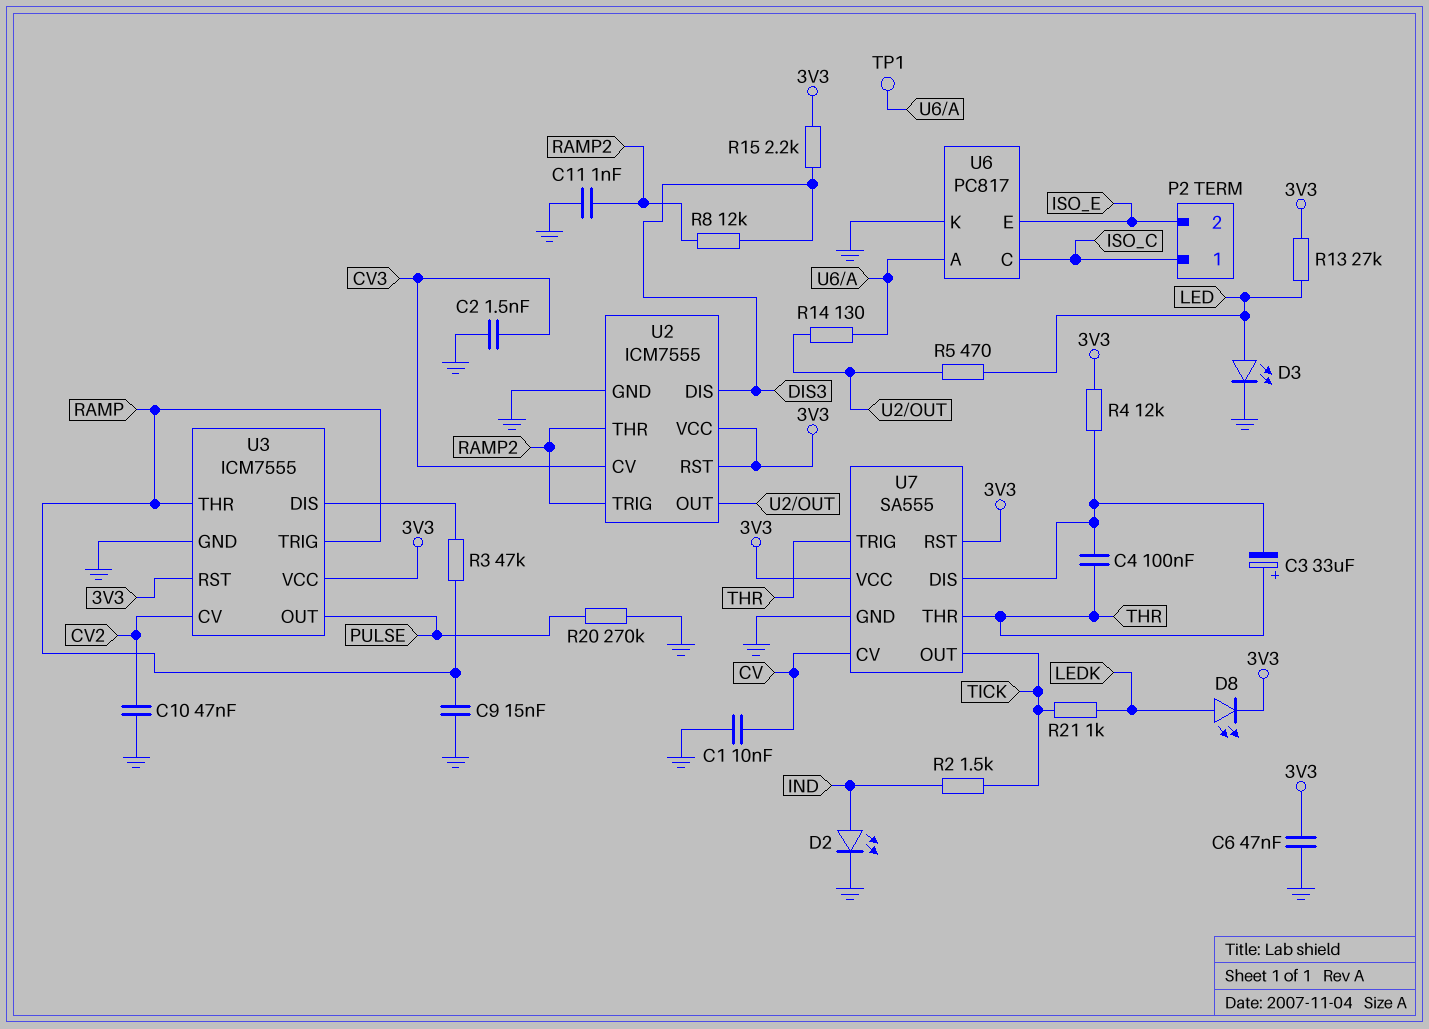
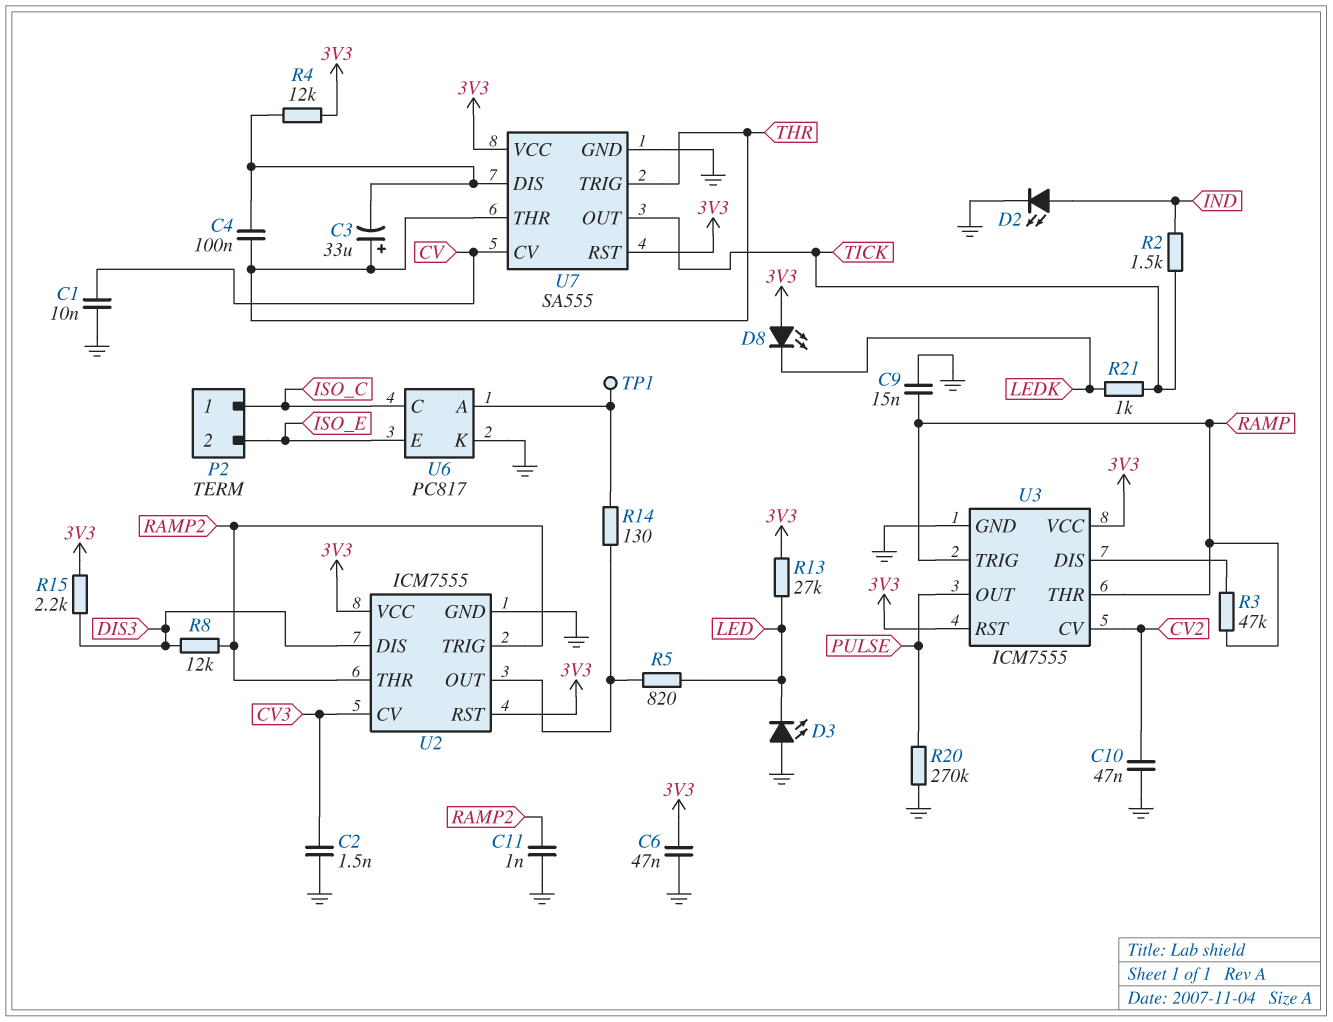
D3: LED (A LED, K GND) -> LED (A GND, K LED)
D8: LED (A LEDK, K 3V3) -> LED (A 3V3, K LEDK)
R5: 470 (LED, U2/OUT) -> 820 (LED, U2/OUT)

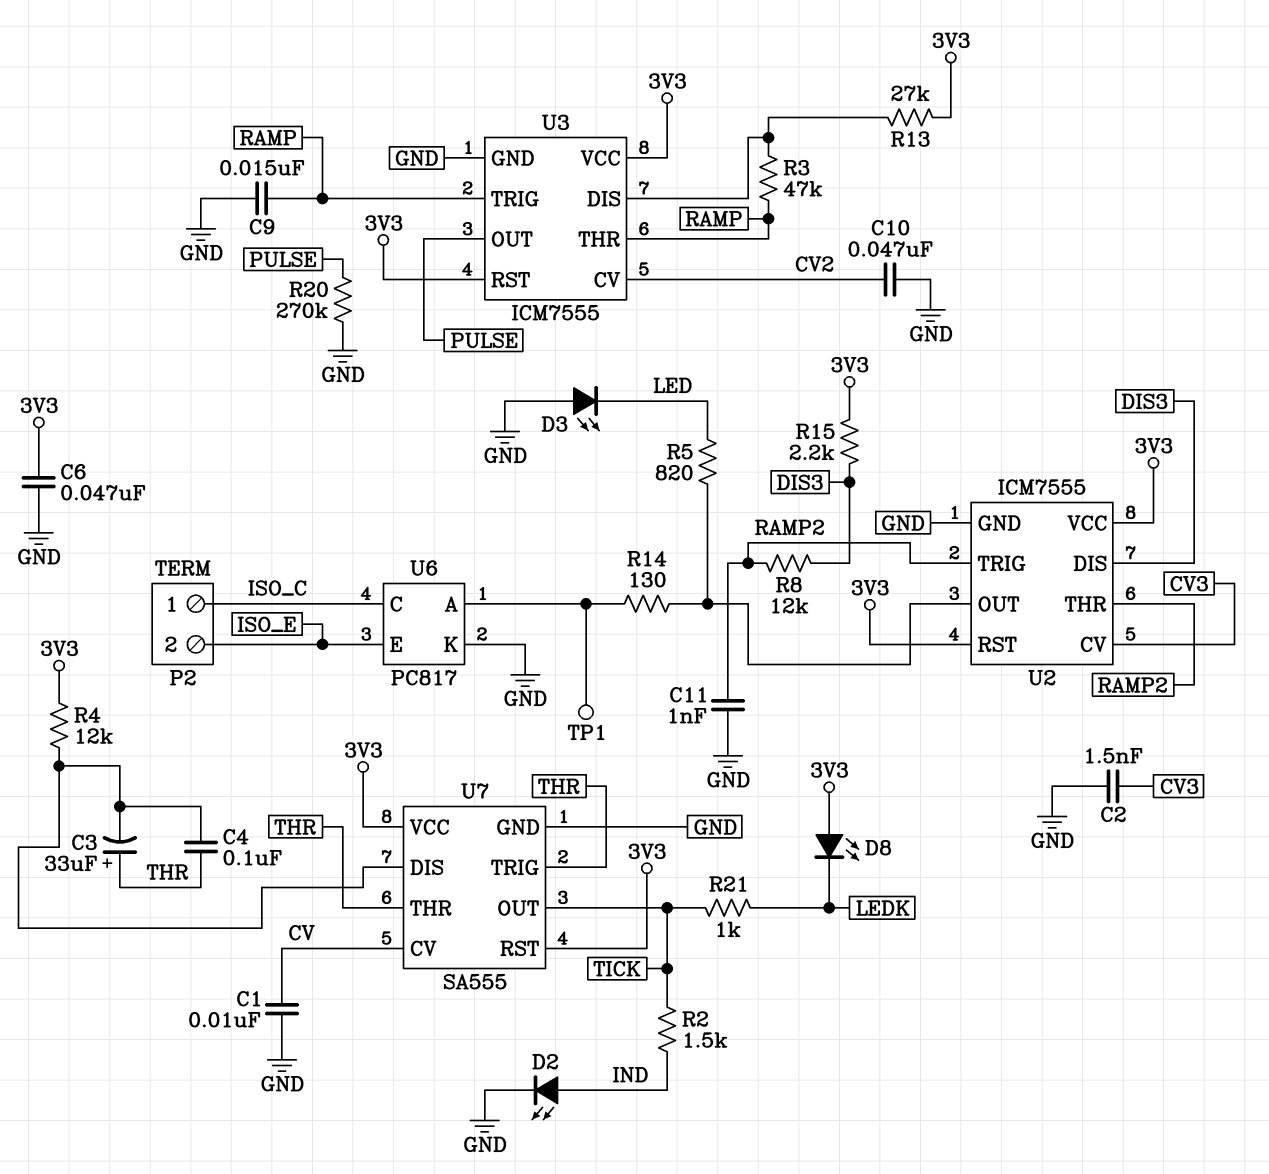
R13: 27k (3V3, LED) -> 27k (3V3, U3/DIS)

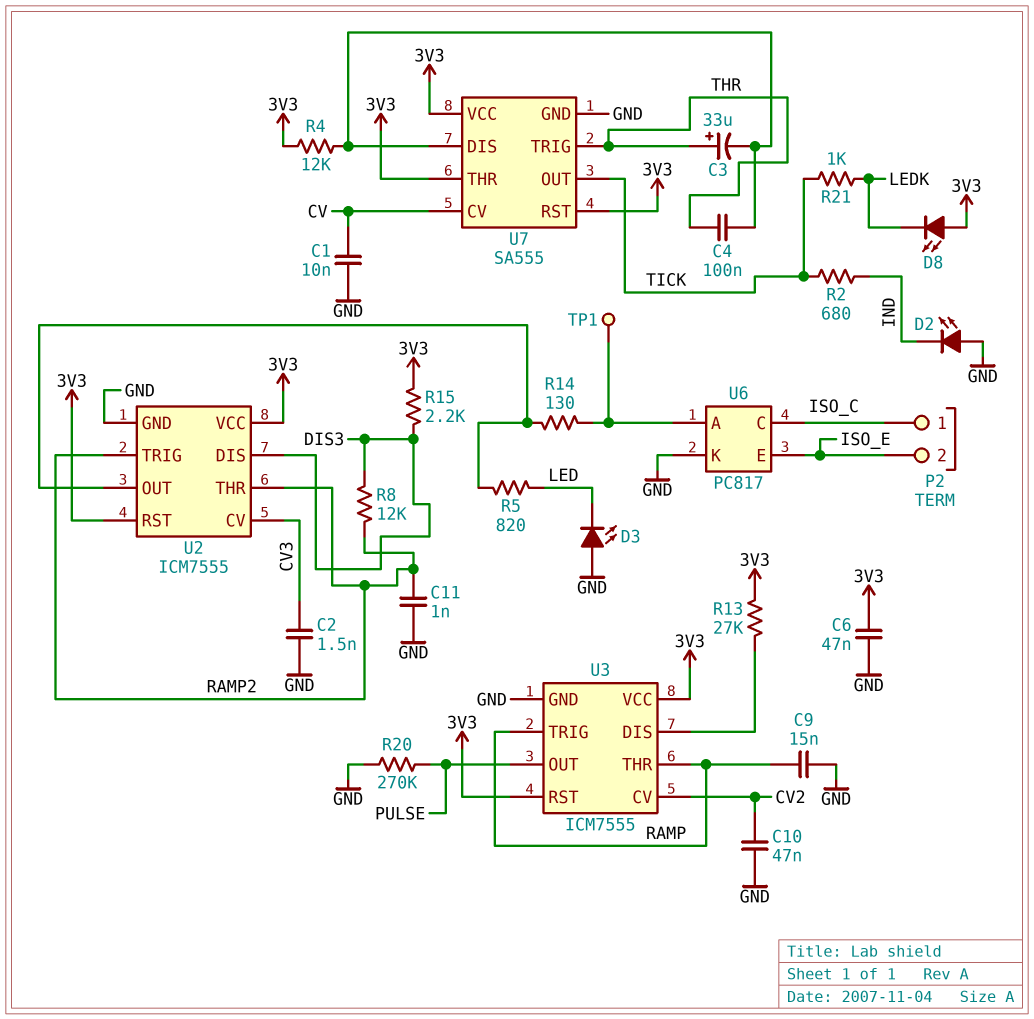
D2: LED (A IND, K GND) -> LED (A GND, K IND)
R2: 1.5k (IND, TICK) -> 680 (IND, TICK)
R3: 47k (RAMP, U3/DIS) -> none
U7 pin THR: THR -> 3V3

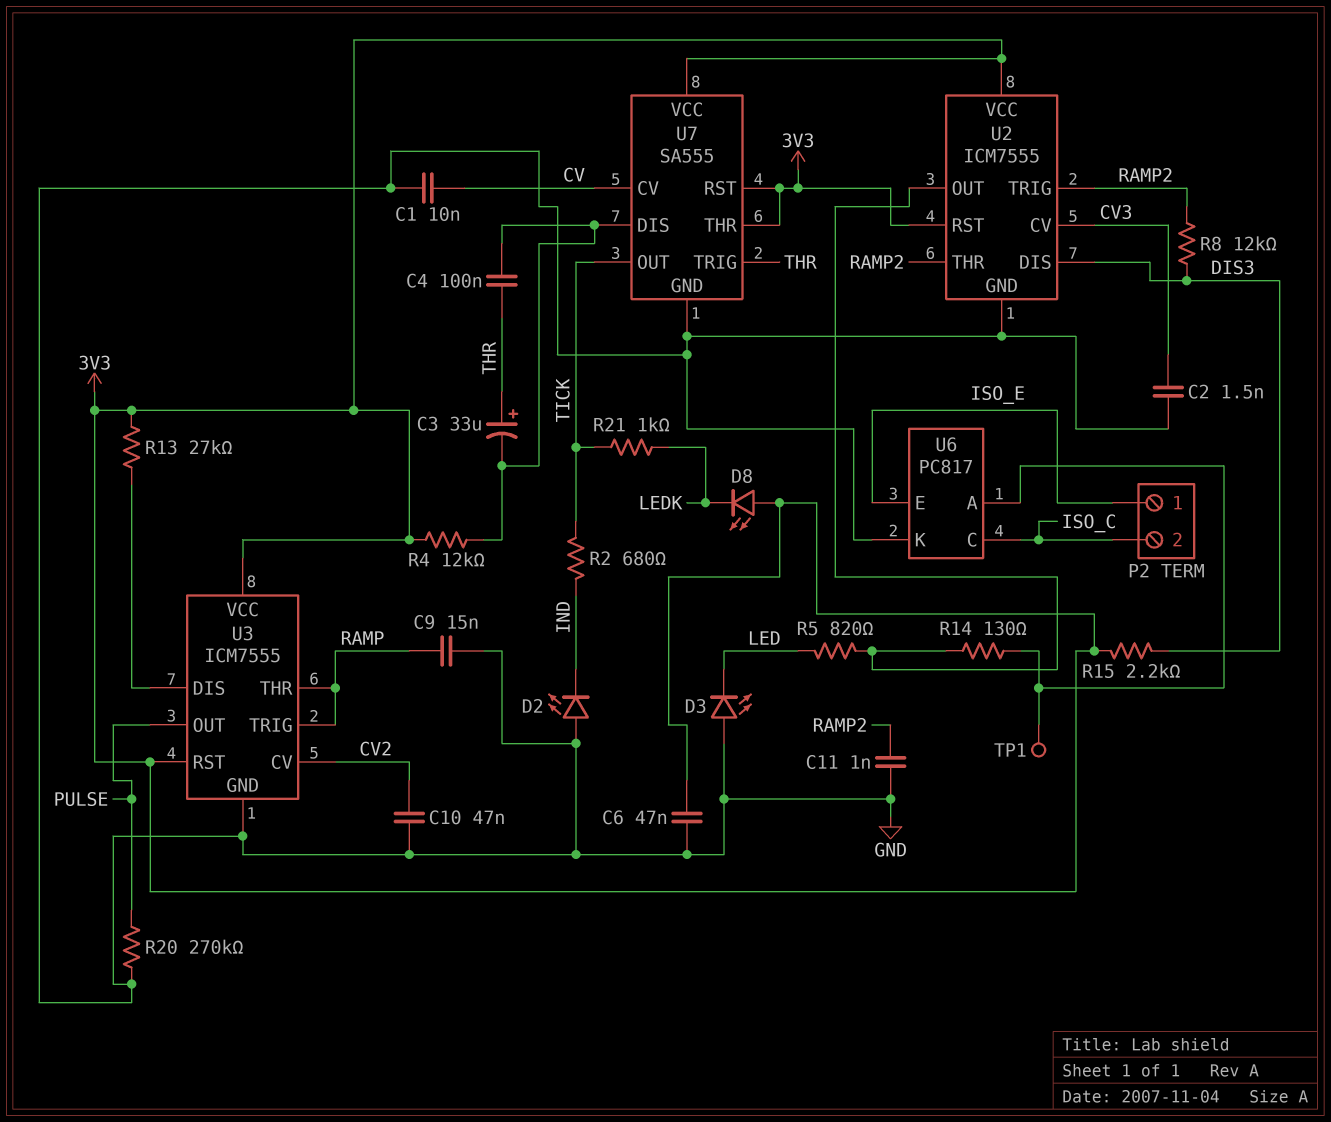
P2 pin 1: ISO_C -> ISO_E
P2 pin 2: ISO_E -> ISO_C

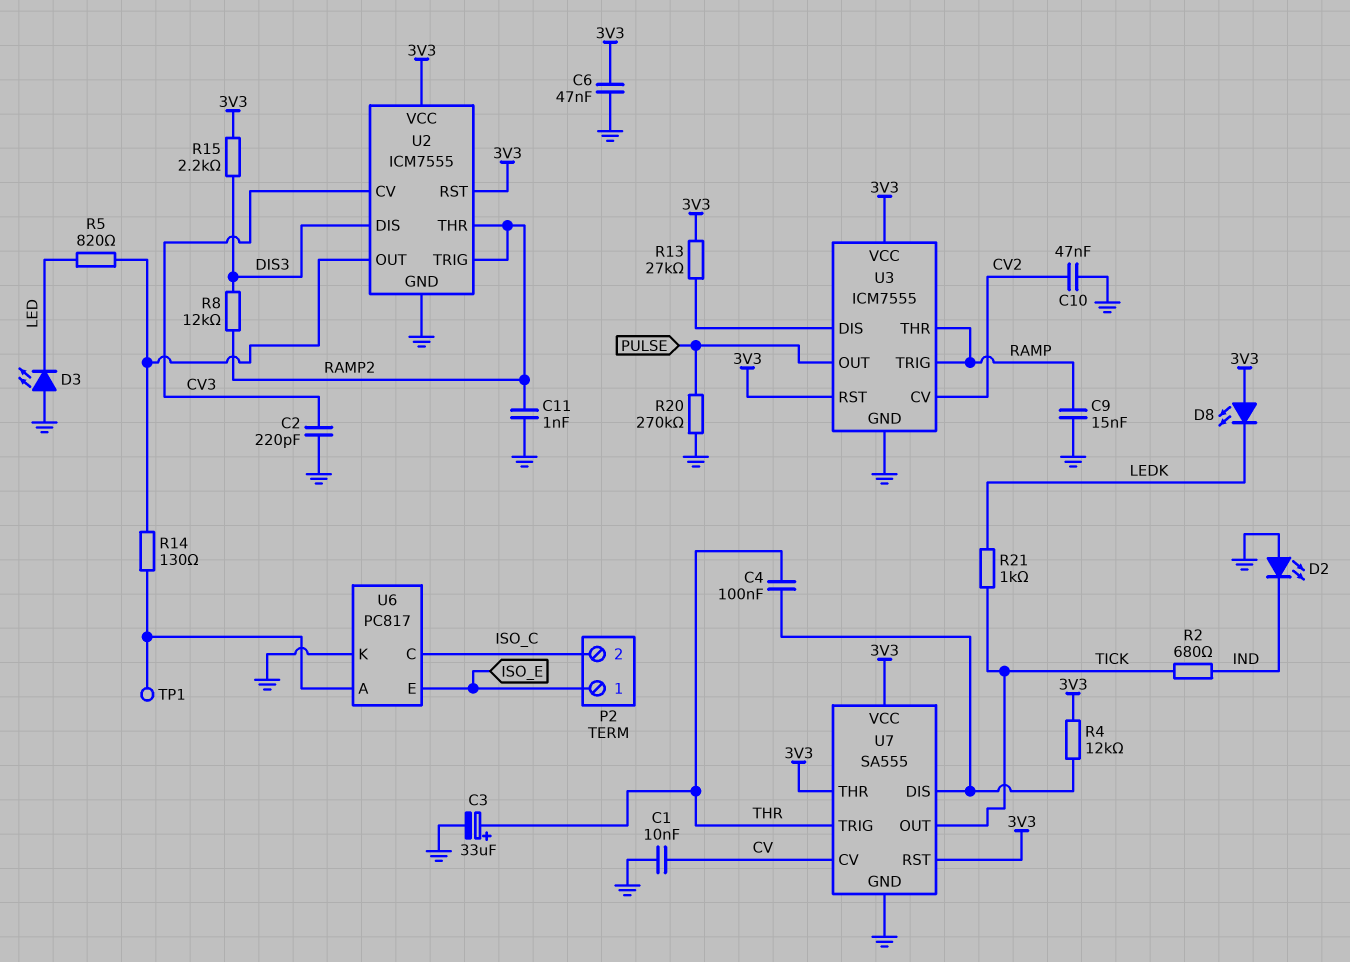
C2: 1.5nF (CV3, GND) -> 220pF (CV3, GND)
C3: 33uF (plus THR, minus U7/DIS) -> 33uF (plus THR, minus GND)

